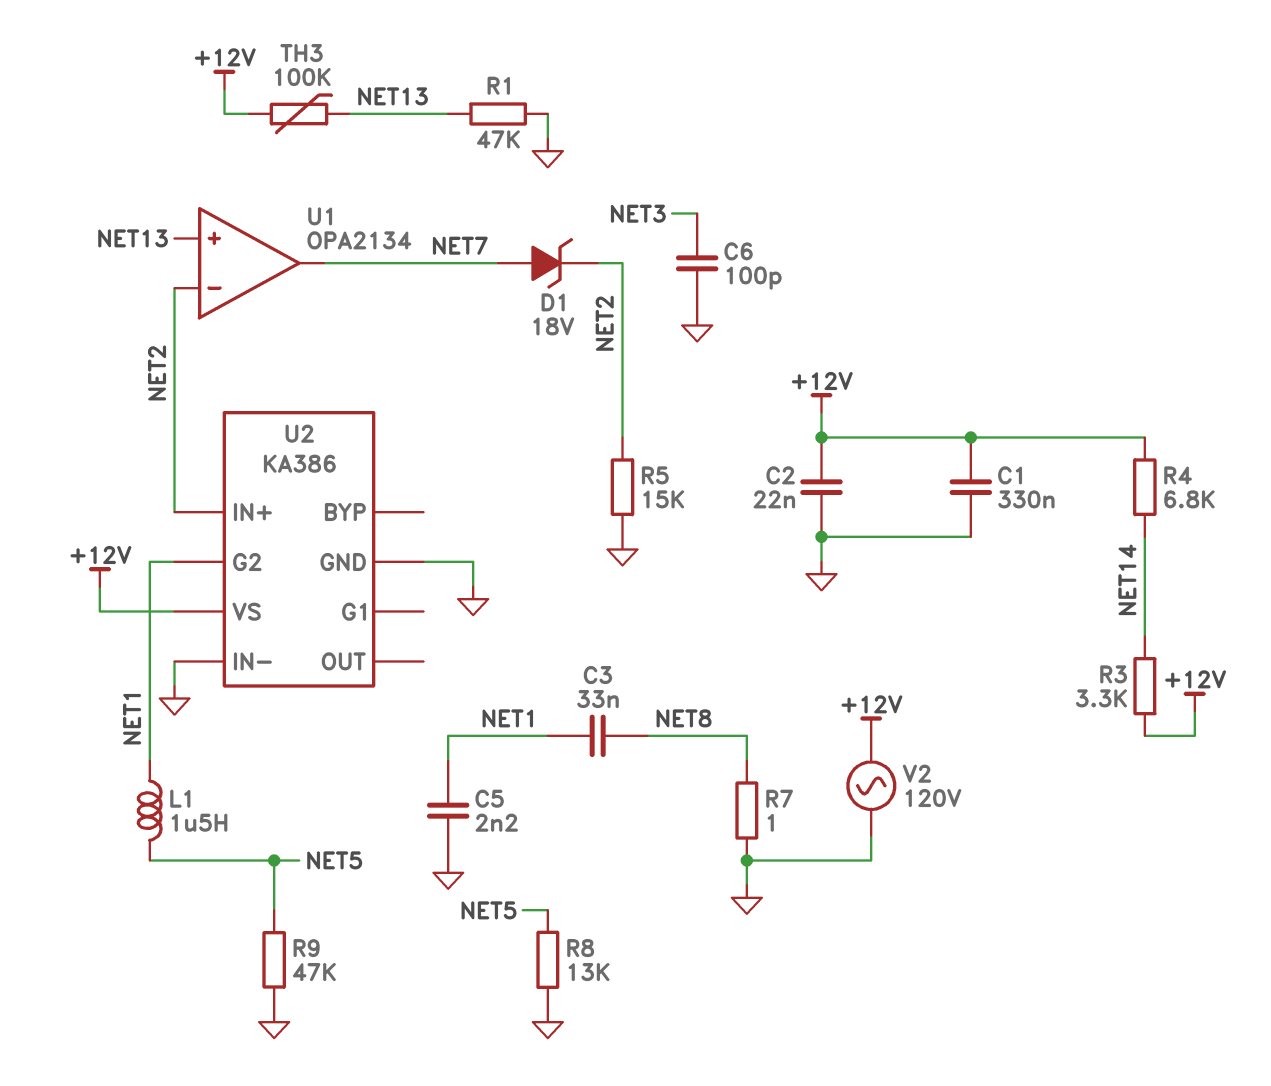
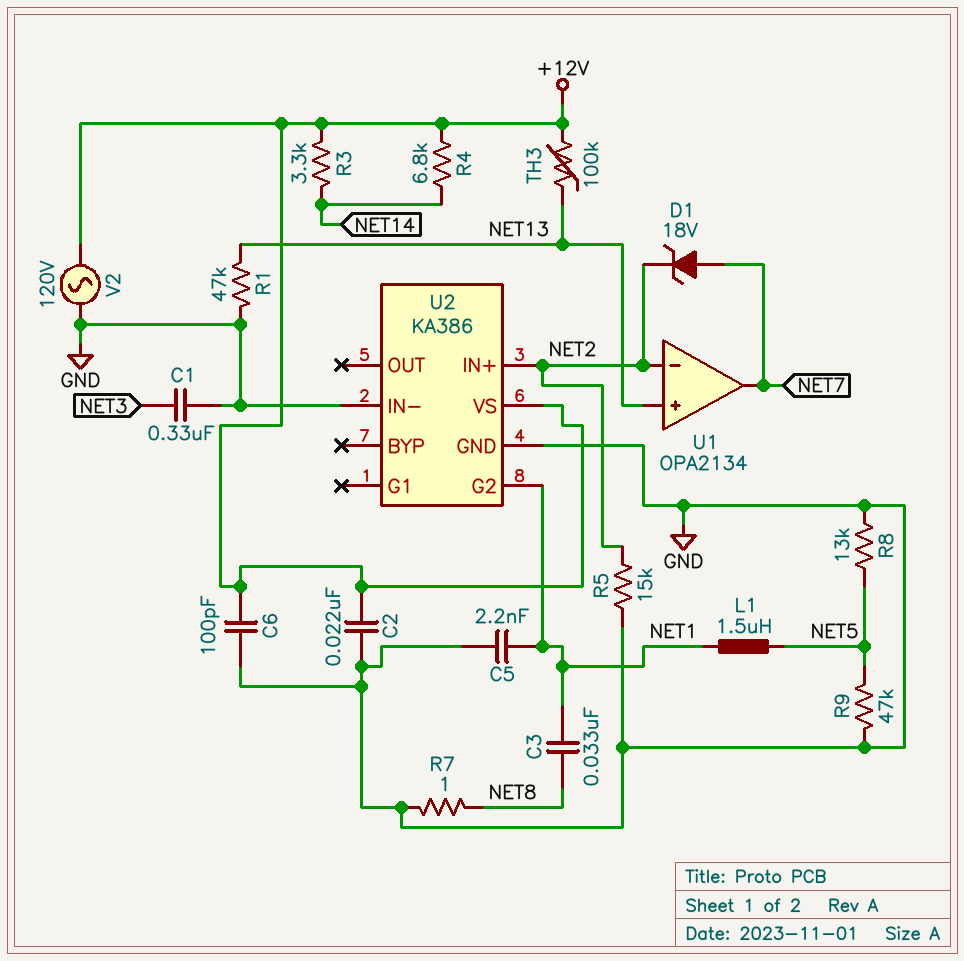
C1: 330nF (+12V, GND) -> 330nF (GND, NET3)
C6: 100pF (GND, NET3) -> 100pF (+12V, GND)

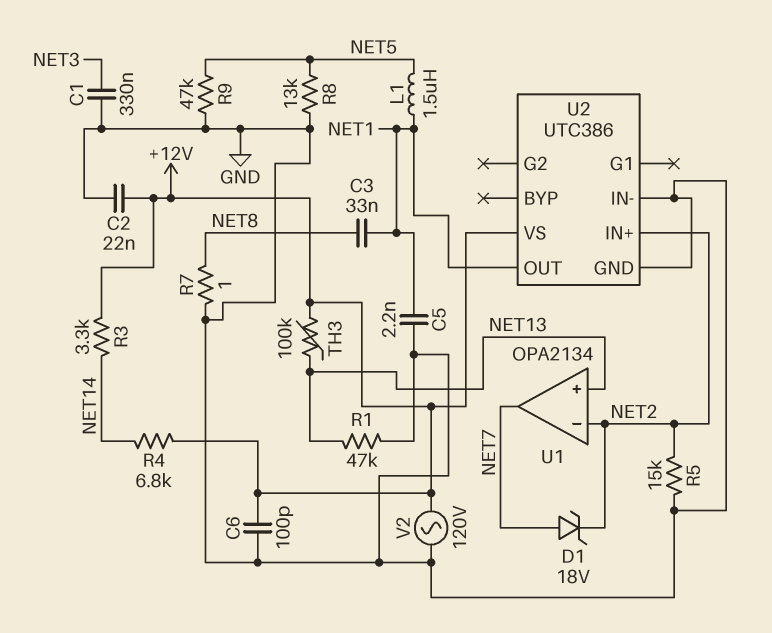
U2: KA386 -> UTC386
U2 pin G2: NET1 -> none
U2 pin OUT: none -> NET1

